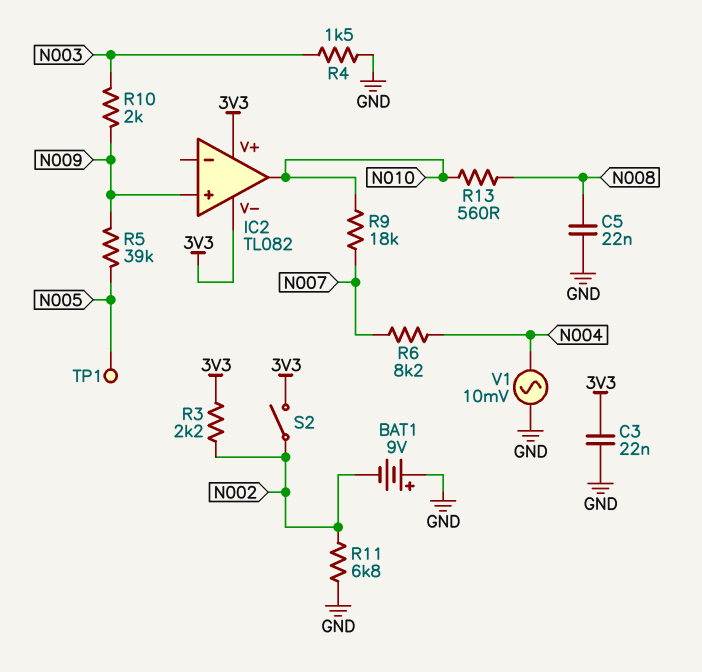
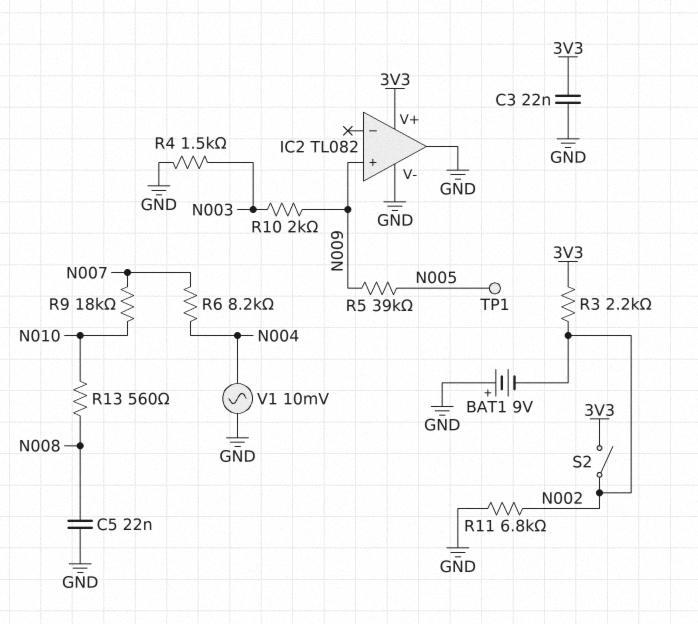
IC2 pin V-: 3V3 -> GND
IC2 pin out: N010 -> GND

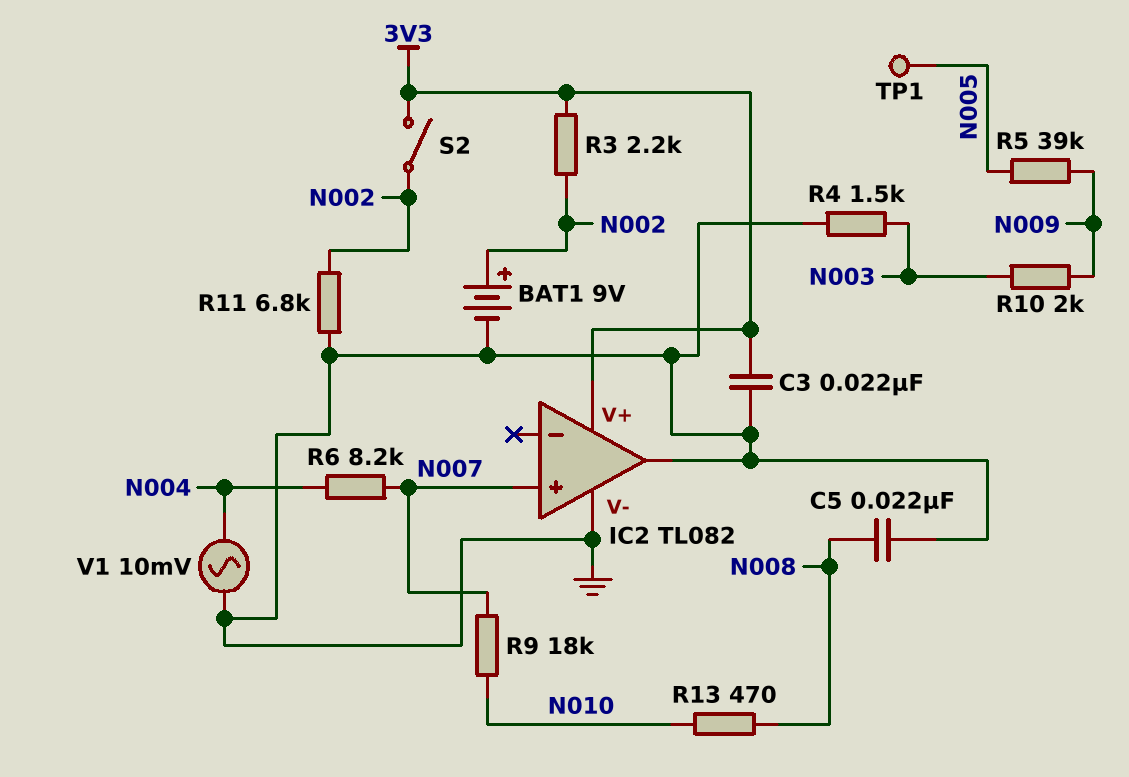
BAT1: 9V (plus GND, minus N002) -> 9V (plus N002, minus GND)
IC2 pin in+: N009 -> N007
R13: 560 (N008, N010) -> 470 (N008, N010)

